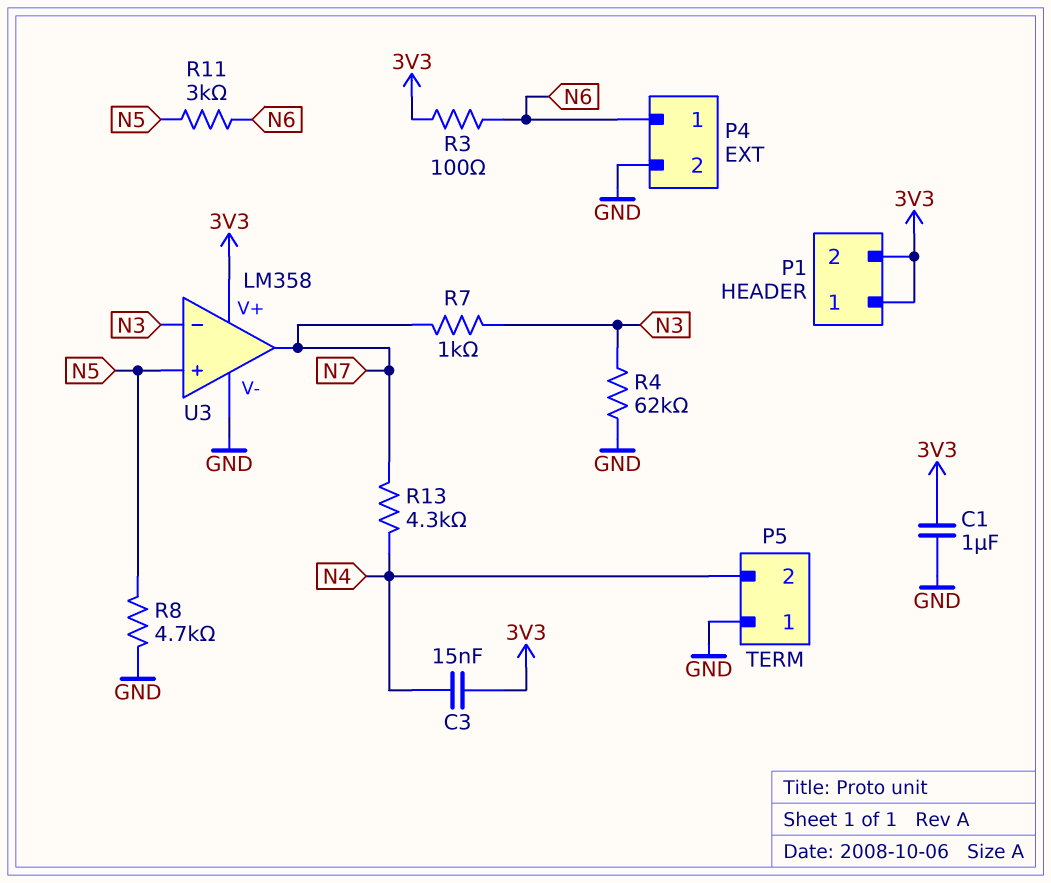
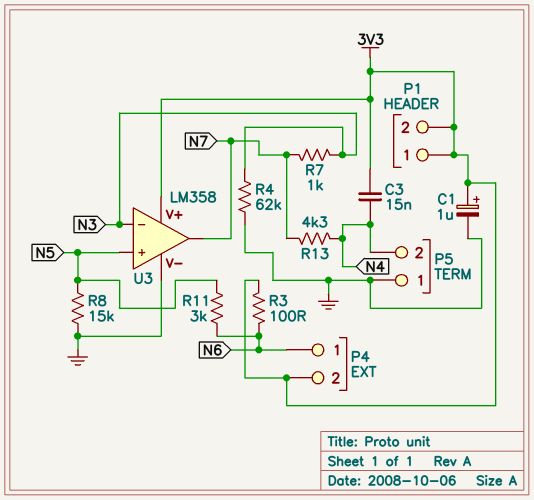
C1: 1uF (3V3, GND) -> 1uF (plus 3V3, minus GND)
P4 pin 2: GND -> 3V3
R8: 4.7k (GND, N5) -> 15k (GND, N5)

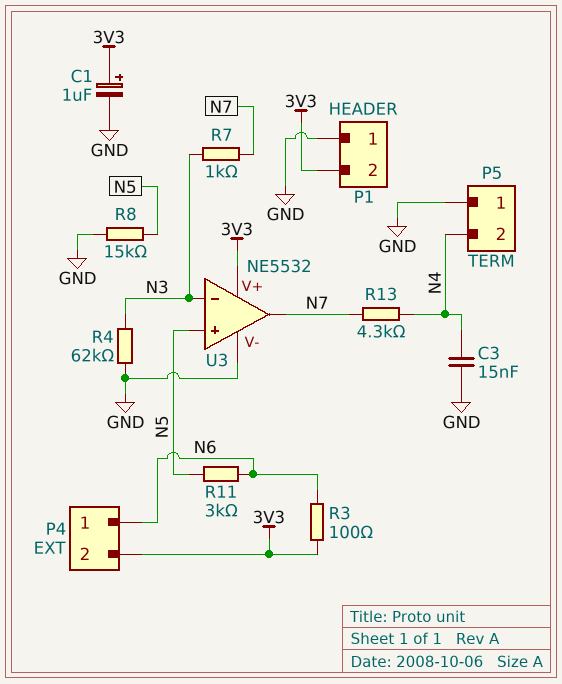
C3: 15nF (3V3, N4) -> 15nF (GND, N4)
P1 pin 1: 3V3 -> GND
U3: LM358 -> NE5532

